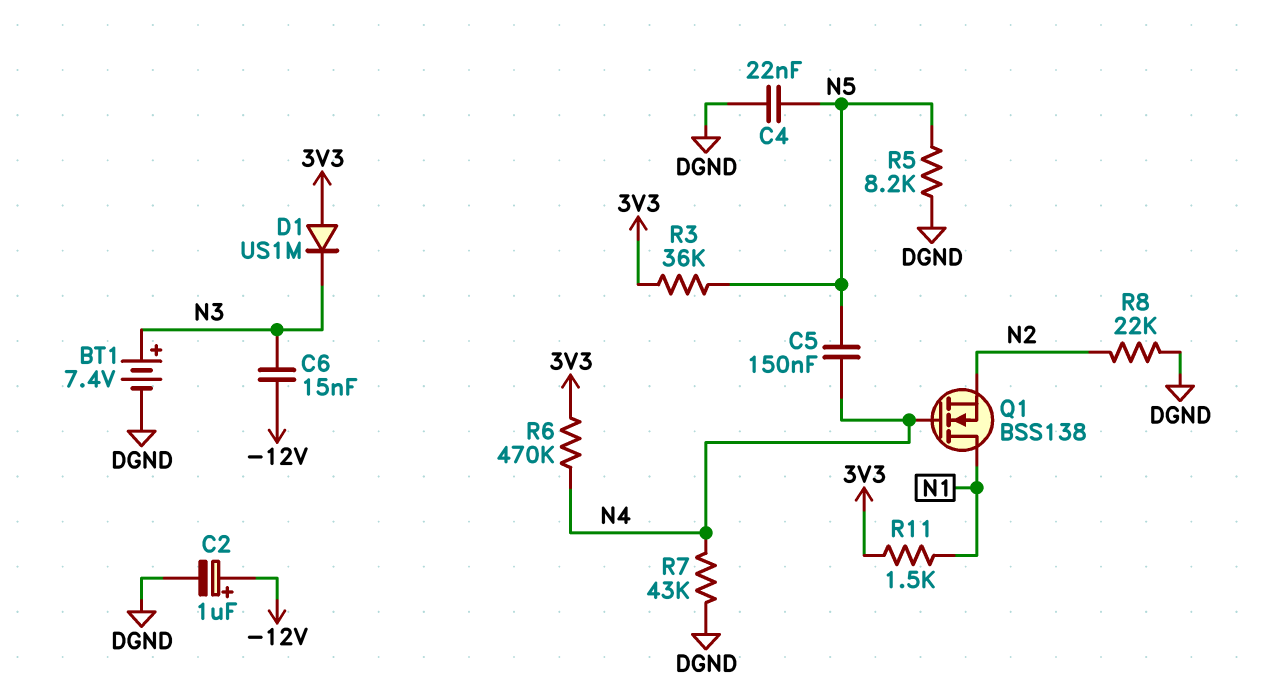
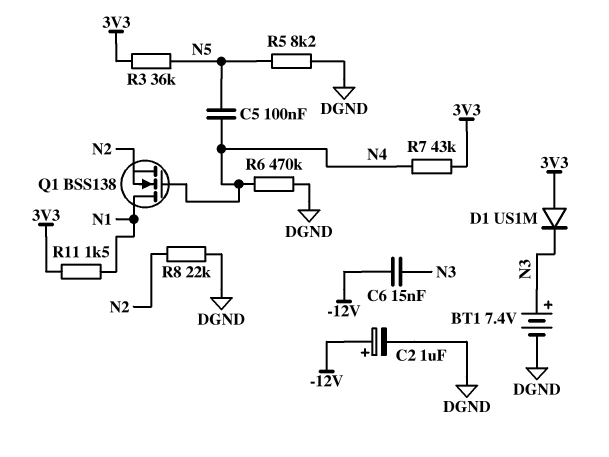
C4: 22nF (DGND, N5) -> none
C5: 150nF (N4, N5) -> 100nF (N4, N5)
R6: 470k (3V3, N4) -> 470k (DGND, N4)
R7: 43k (DGND, N4) -> 43k (3V3, N4)

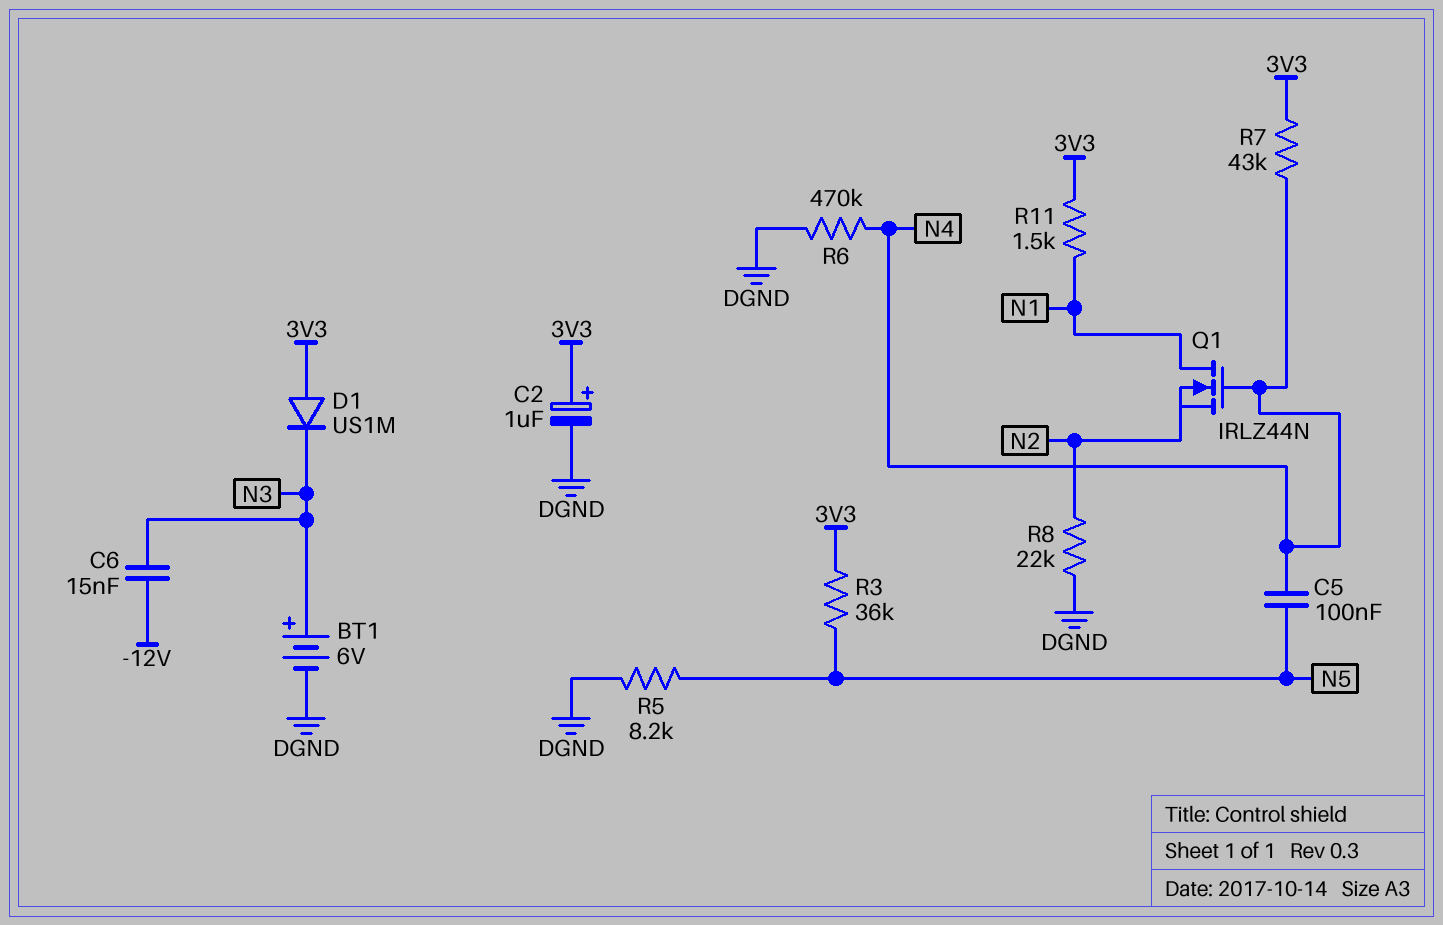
BT1: 7.4V (plus N3, minus DGND) -> 6V (plus N3, minus DGND)
C2: 1uF (plus -12V, minus DGND) -> 1uF (plus 3V3, minus DGND)
Q1: NMOS BSS138 (G N4, D N1, S N2) -> NMOS IRLZ44N (G N4, D N1, S N2)

